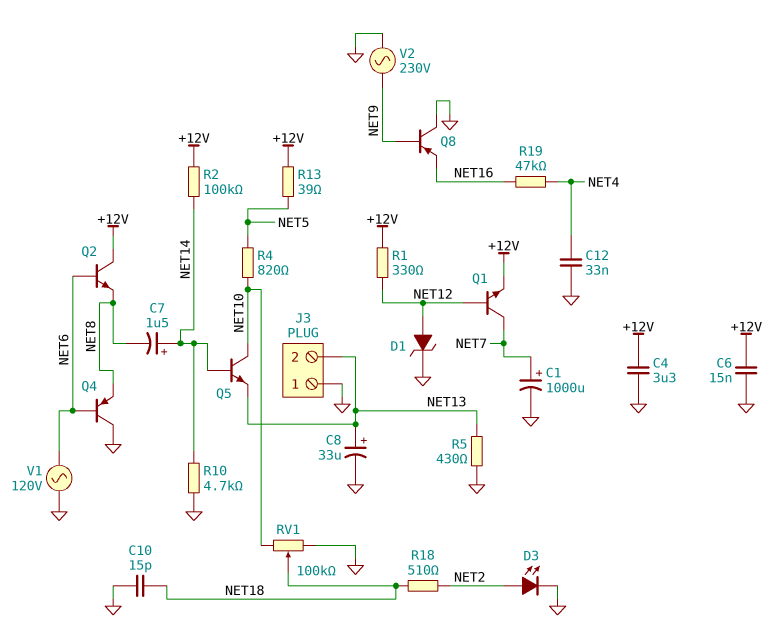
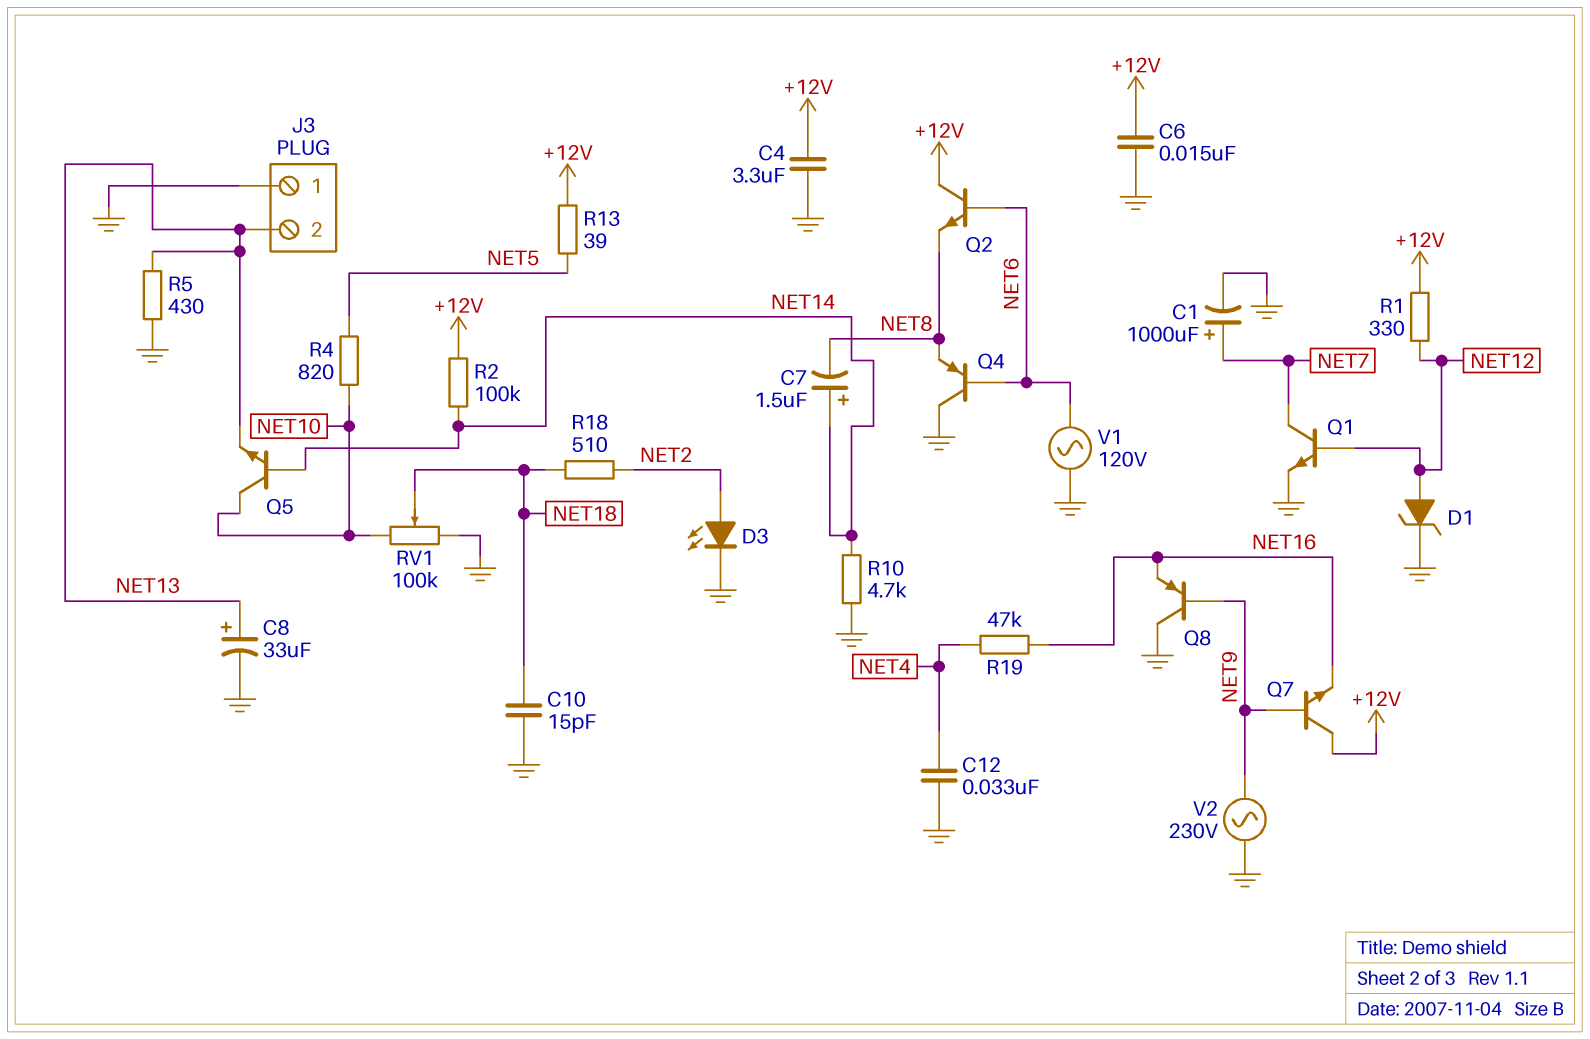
Q1: NPN (B NET12, C NET7, E +12V) -> NPN (B NET12, C NET7, E GND)
Q7: none -> NPN (B NET9, C +12V, E NET16)

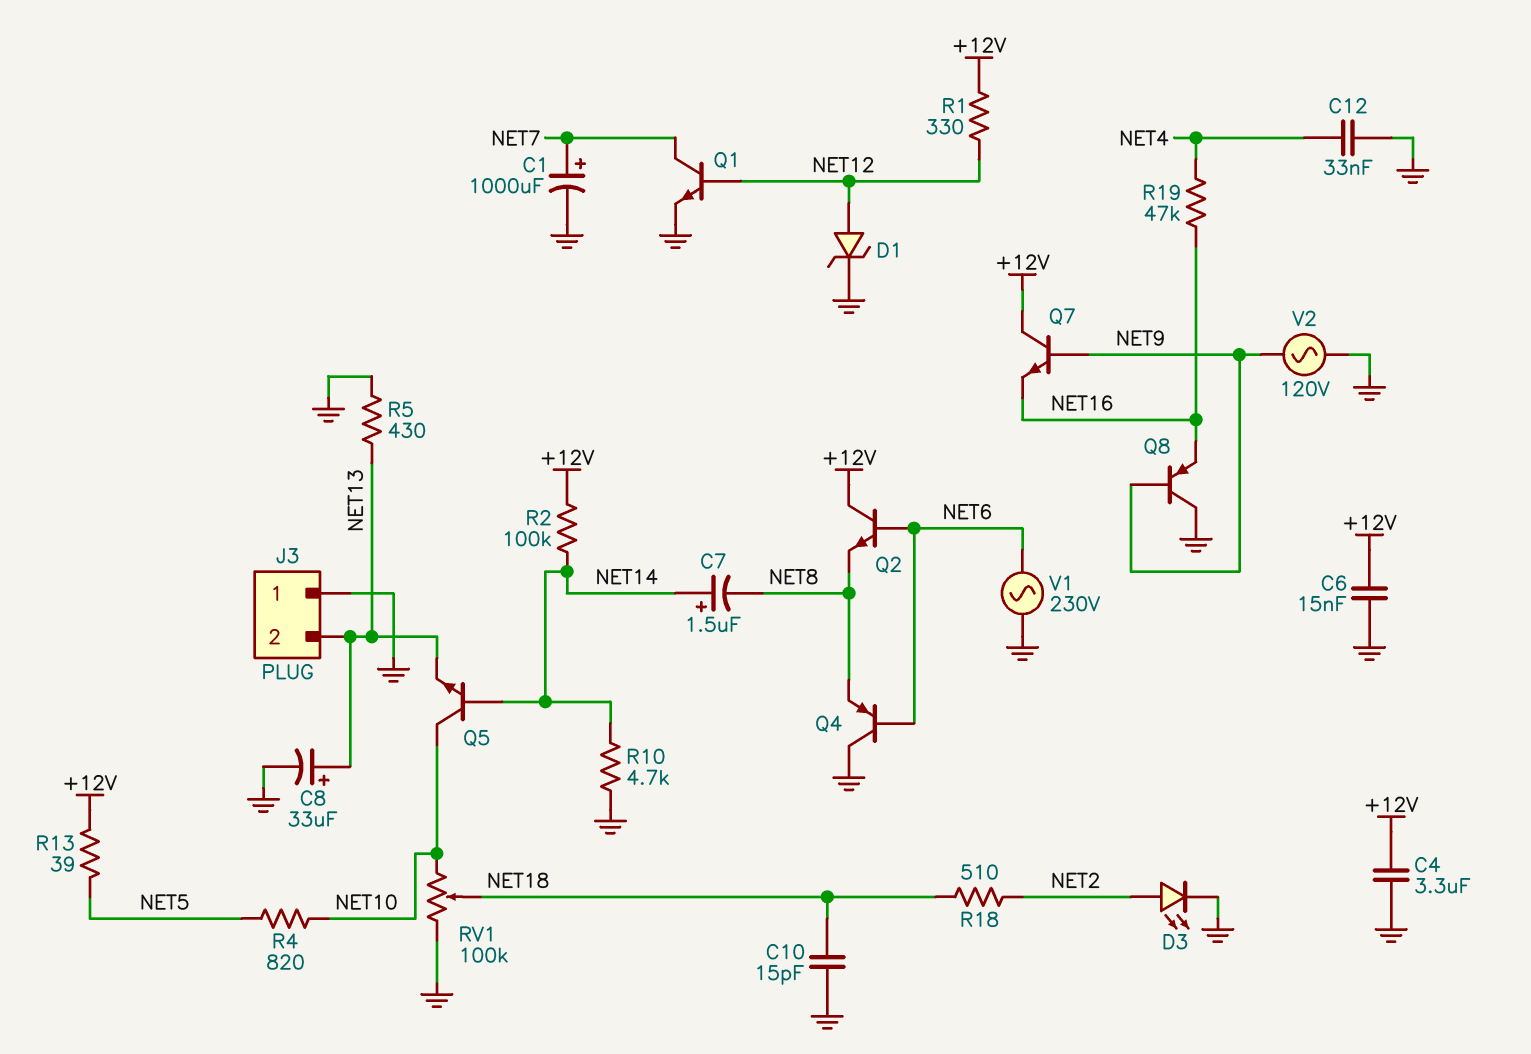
V1: AC 120V (GND, NET6) -> AC 230V (GND, NET6)
V2: AC 230V (GND, NET9) -> AC 120V (GND, NET9)

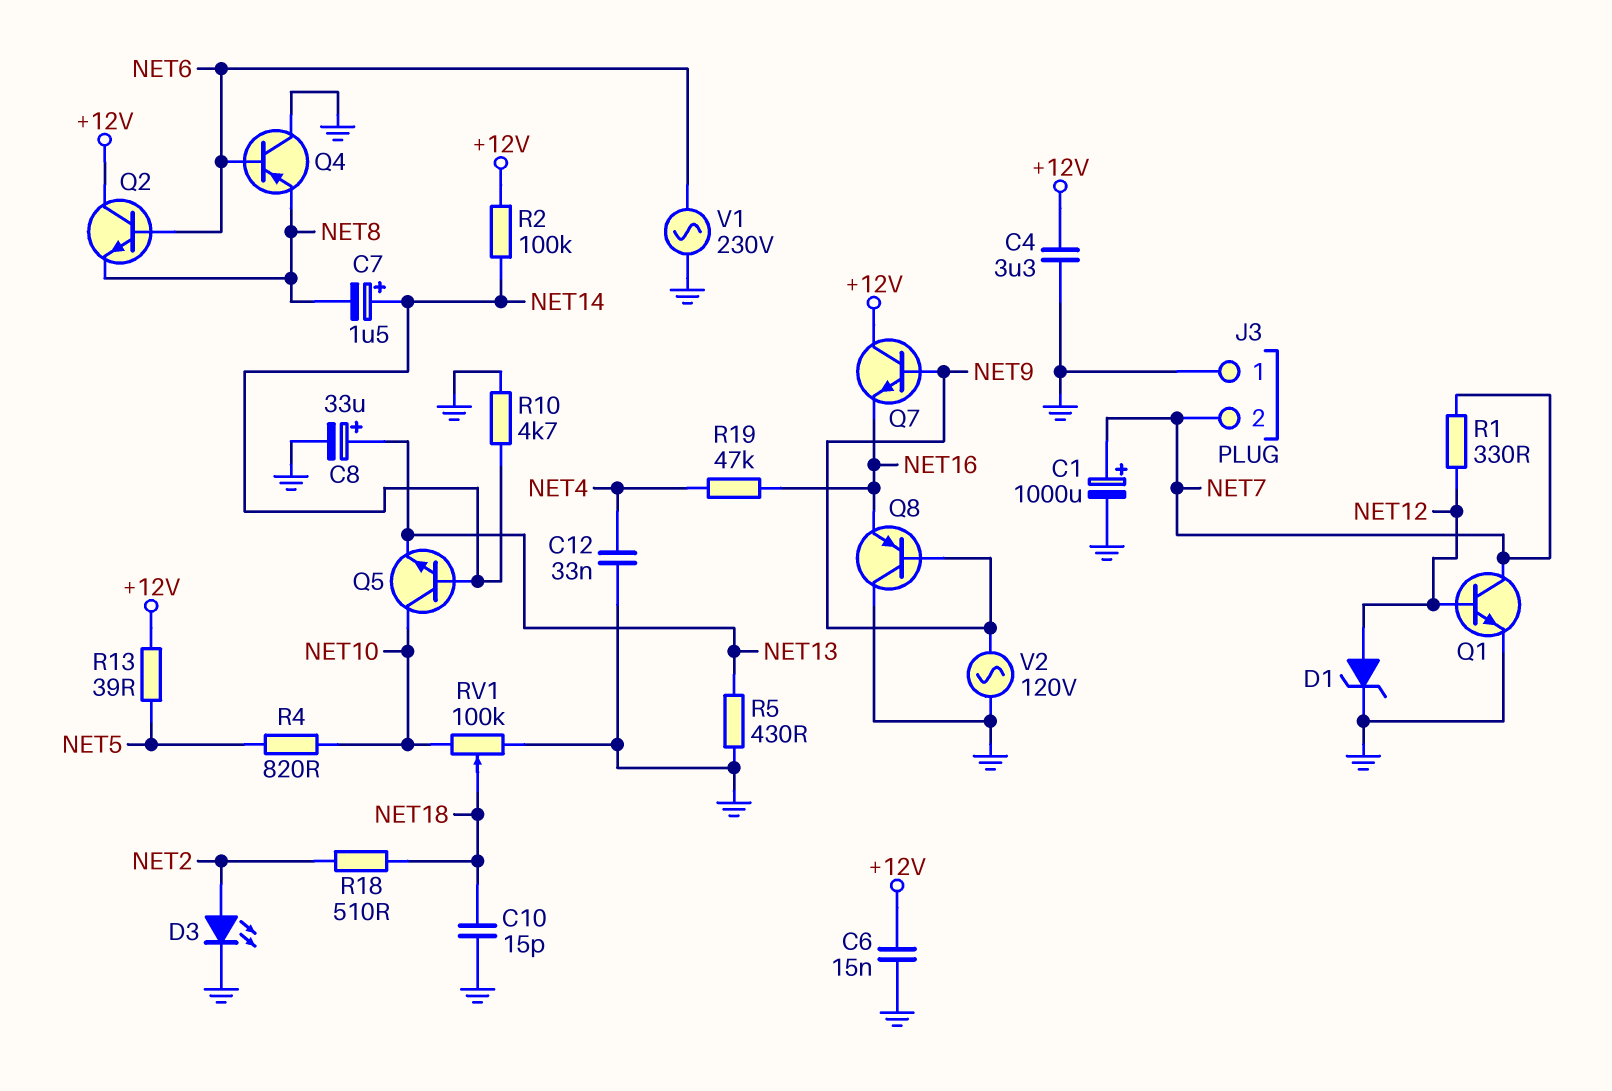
J3 pin 2: NET13 -> NET7
R1: 330 (+12V, NET12) -> 330 (NET7, NET12)

